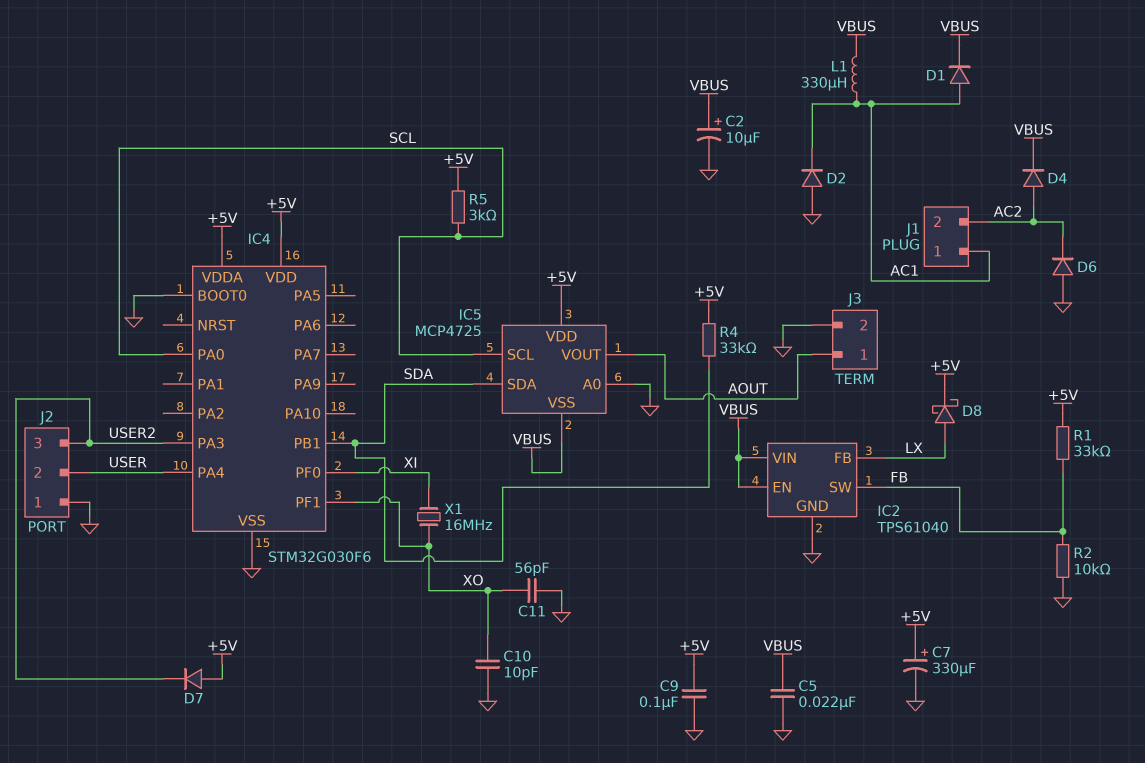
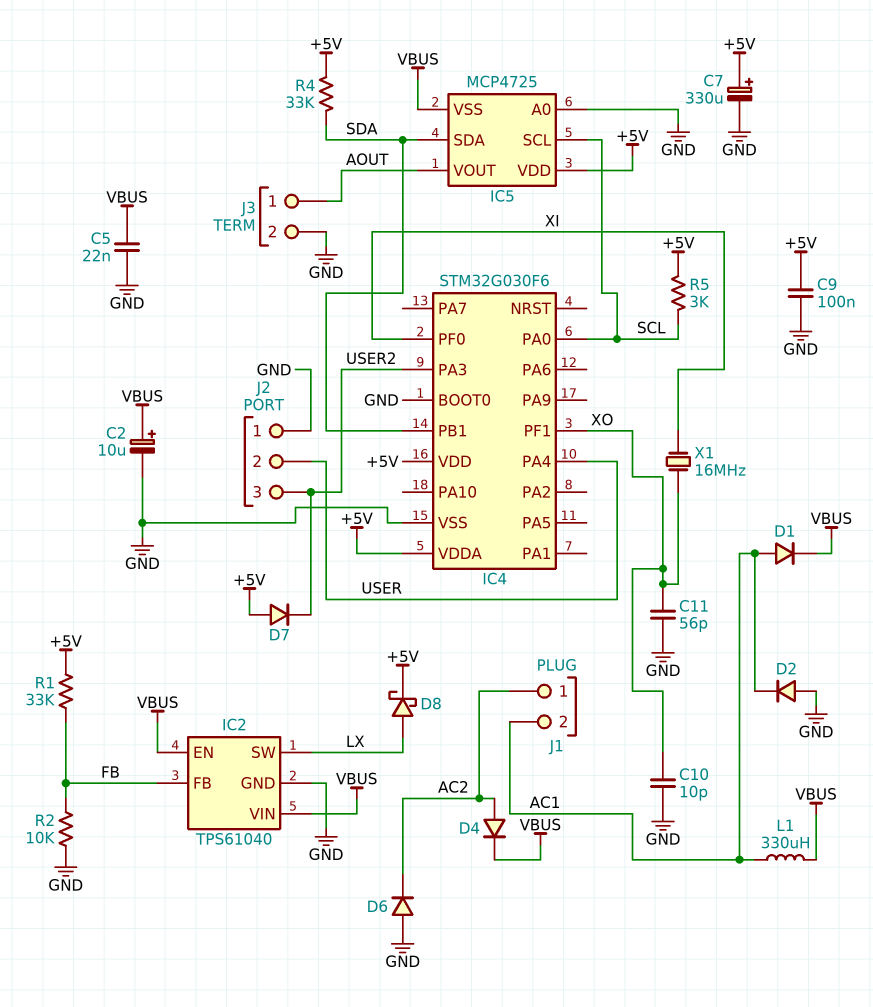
IC2 pin FB: LX -> FB
IC2 pin SW: FB -> LX
J1 pin 1: AC1 -> AC2
J1 pin 2: AC2 -> AC1

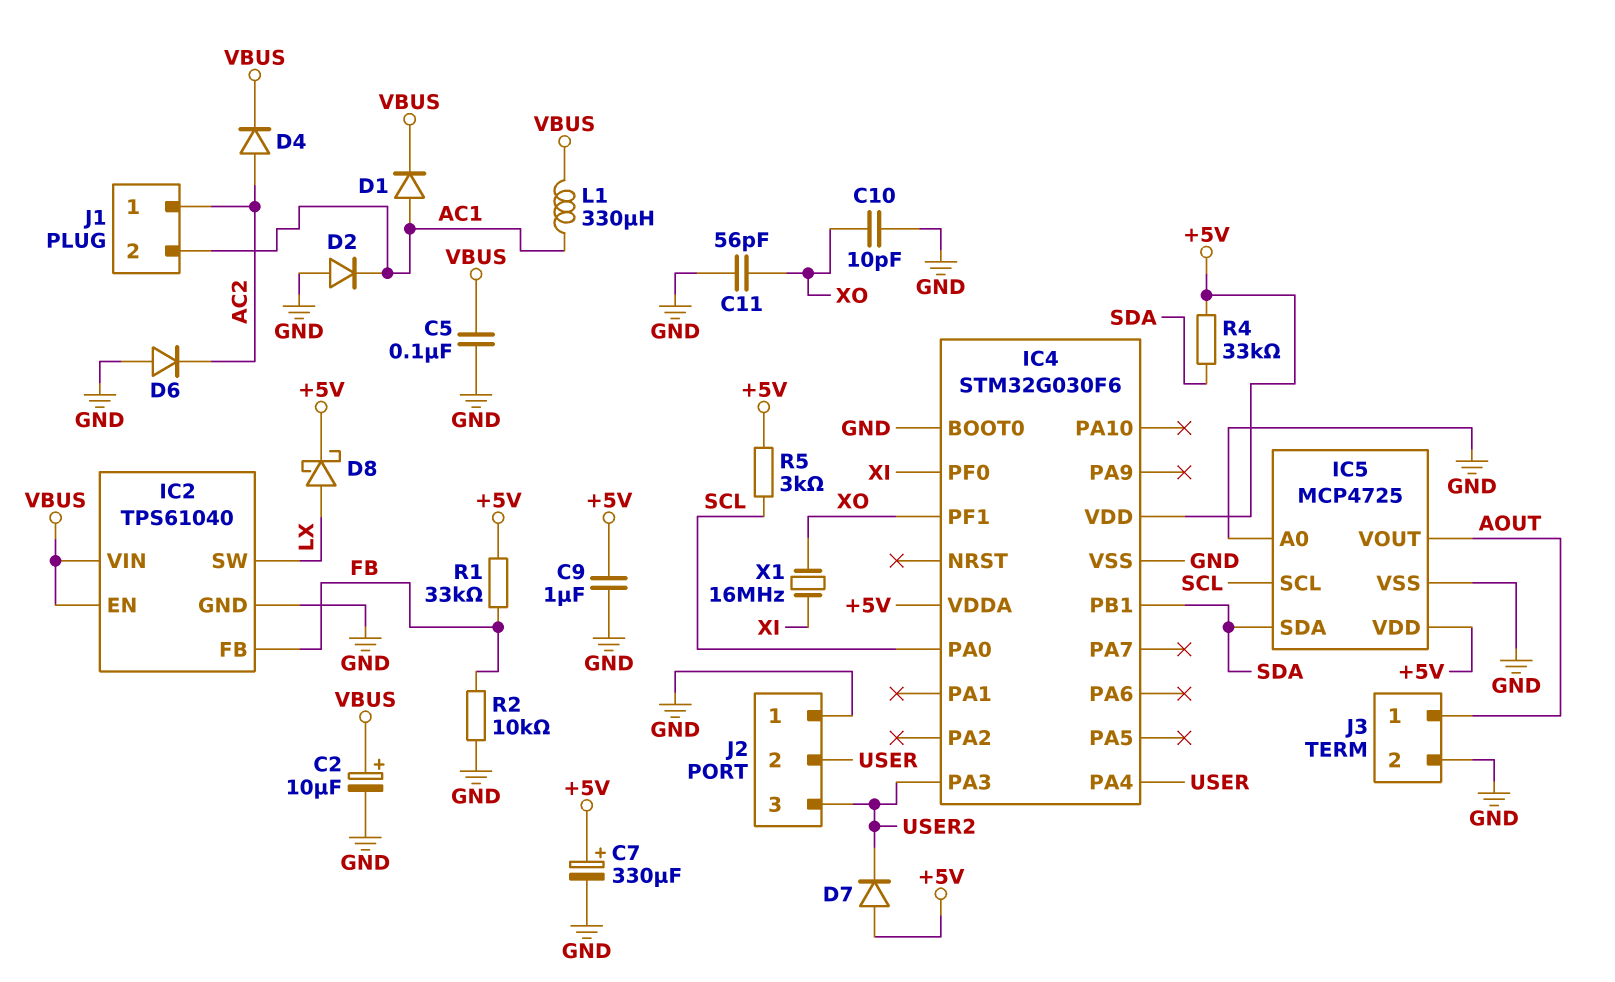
C5: 22nF (GND, VBUS) -> 100nF (GND, VBUS)
C9: 100nF (+5V, GND) -> 1uF (+5V, GND)
IC5 pin VSS: VBUS -> GND

